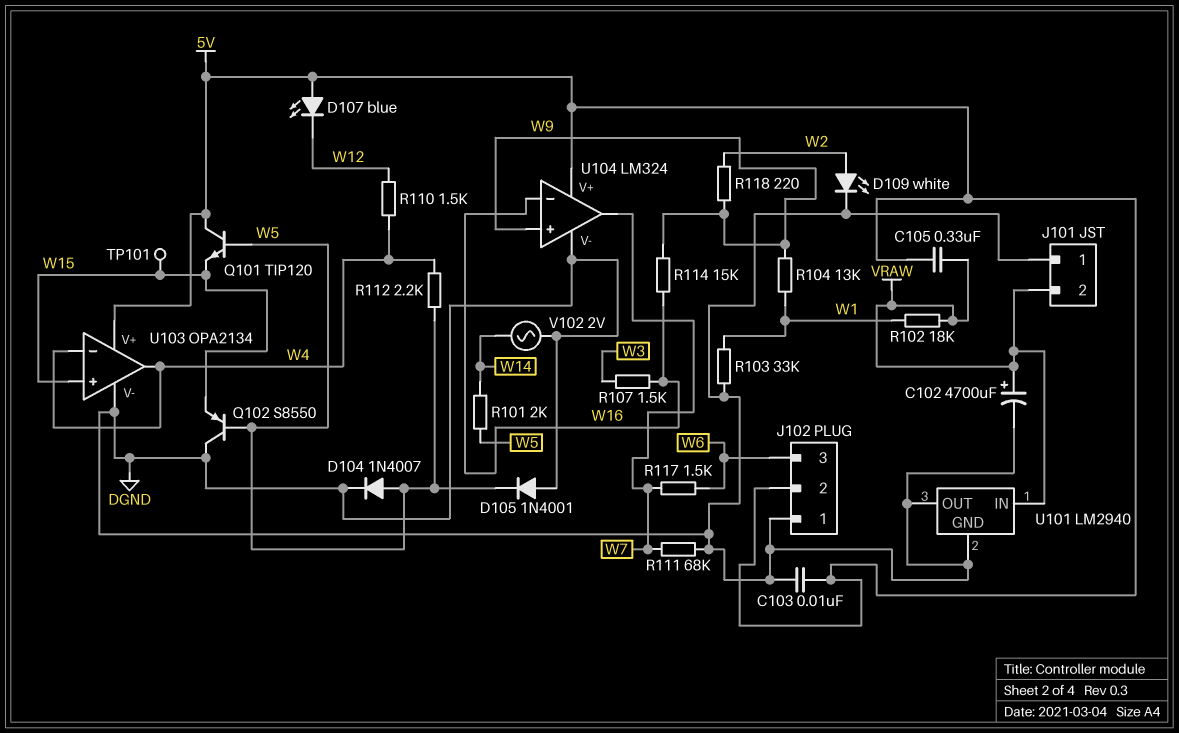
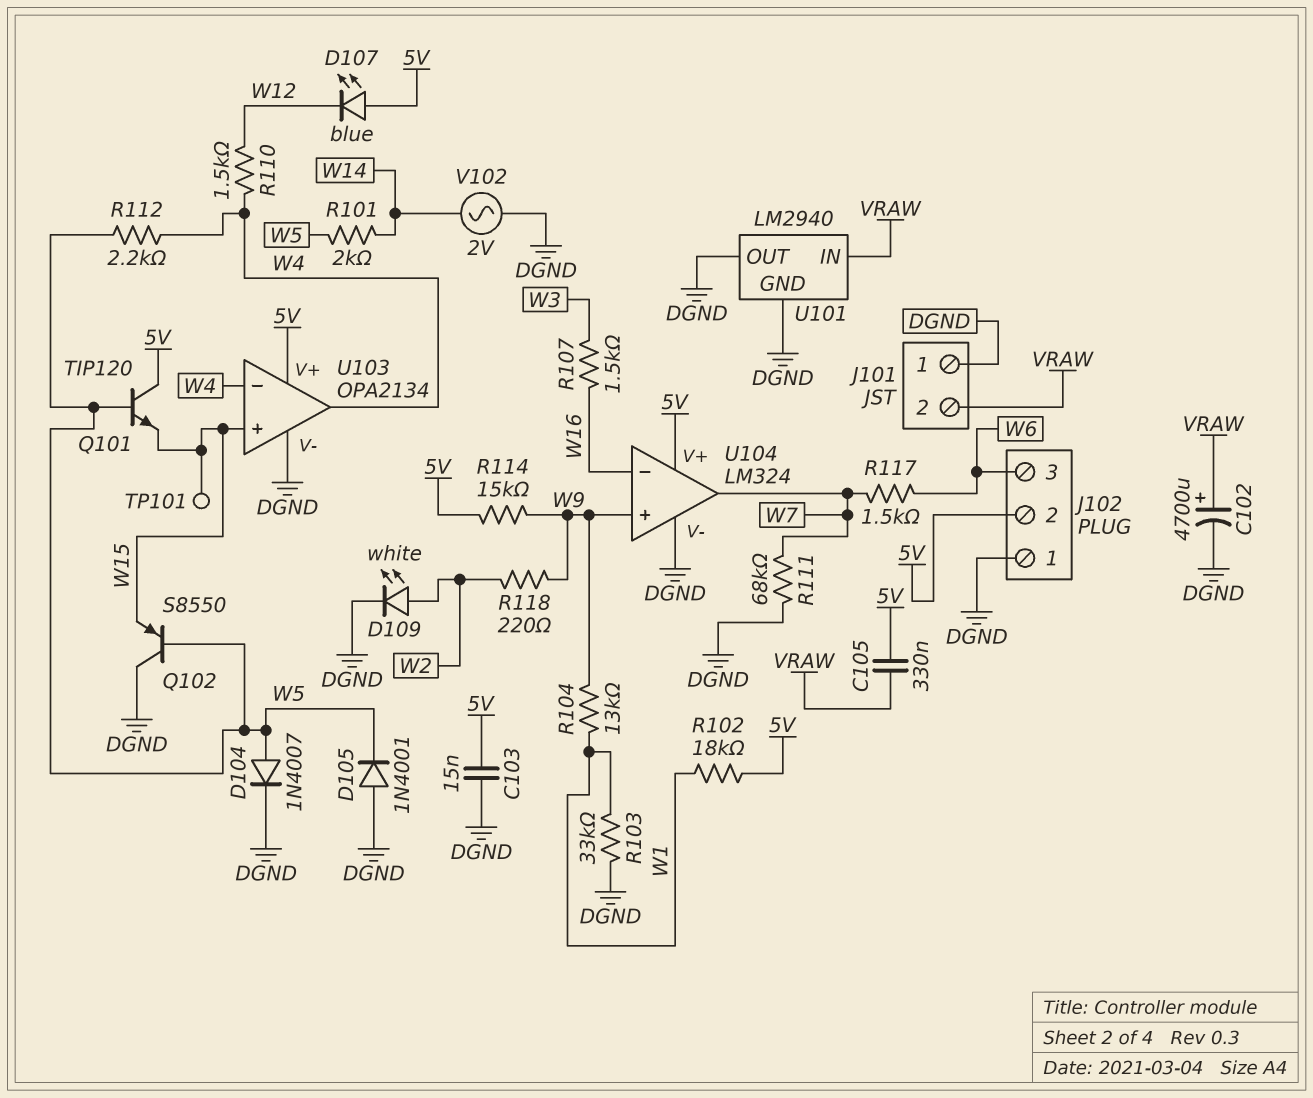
C103: 10nF (5V, DGND) -> 15nF (5V, DGND)
R102: 18k (VRAW, W1) -> 18k (5V, W1)
R114: 15k (W9, W16) -> 15k (5V, W9)

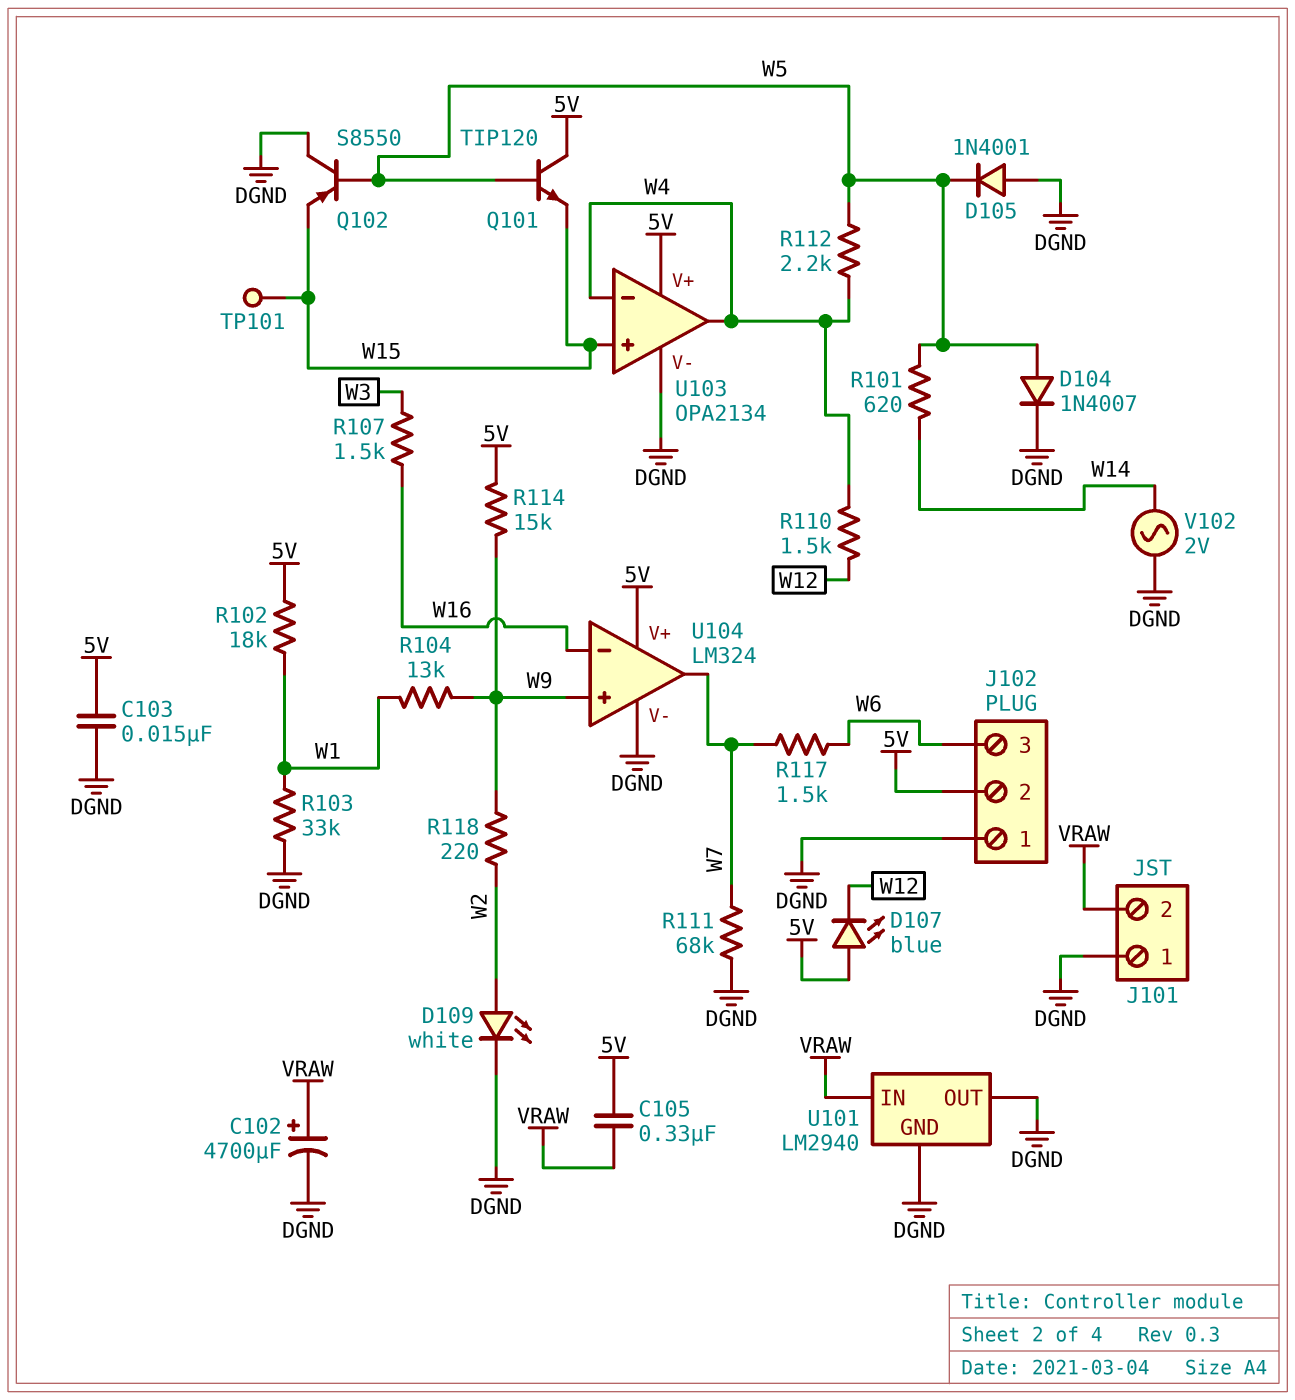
R101: 2k (W5, W14) -> 620 (W5, W14)

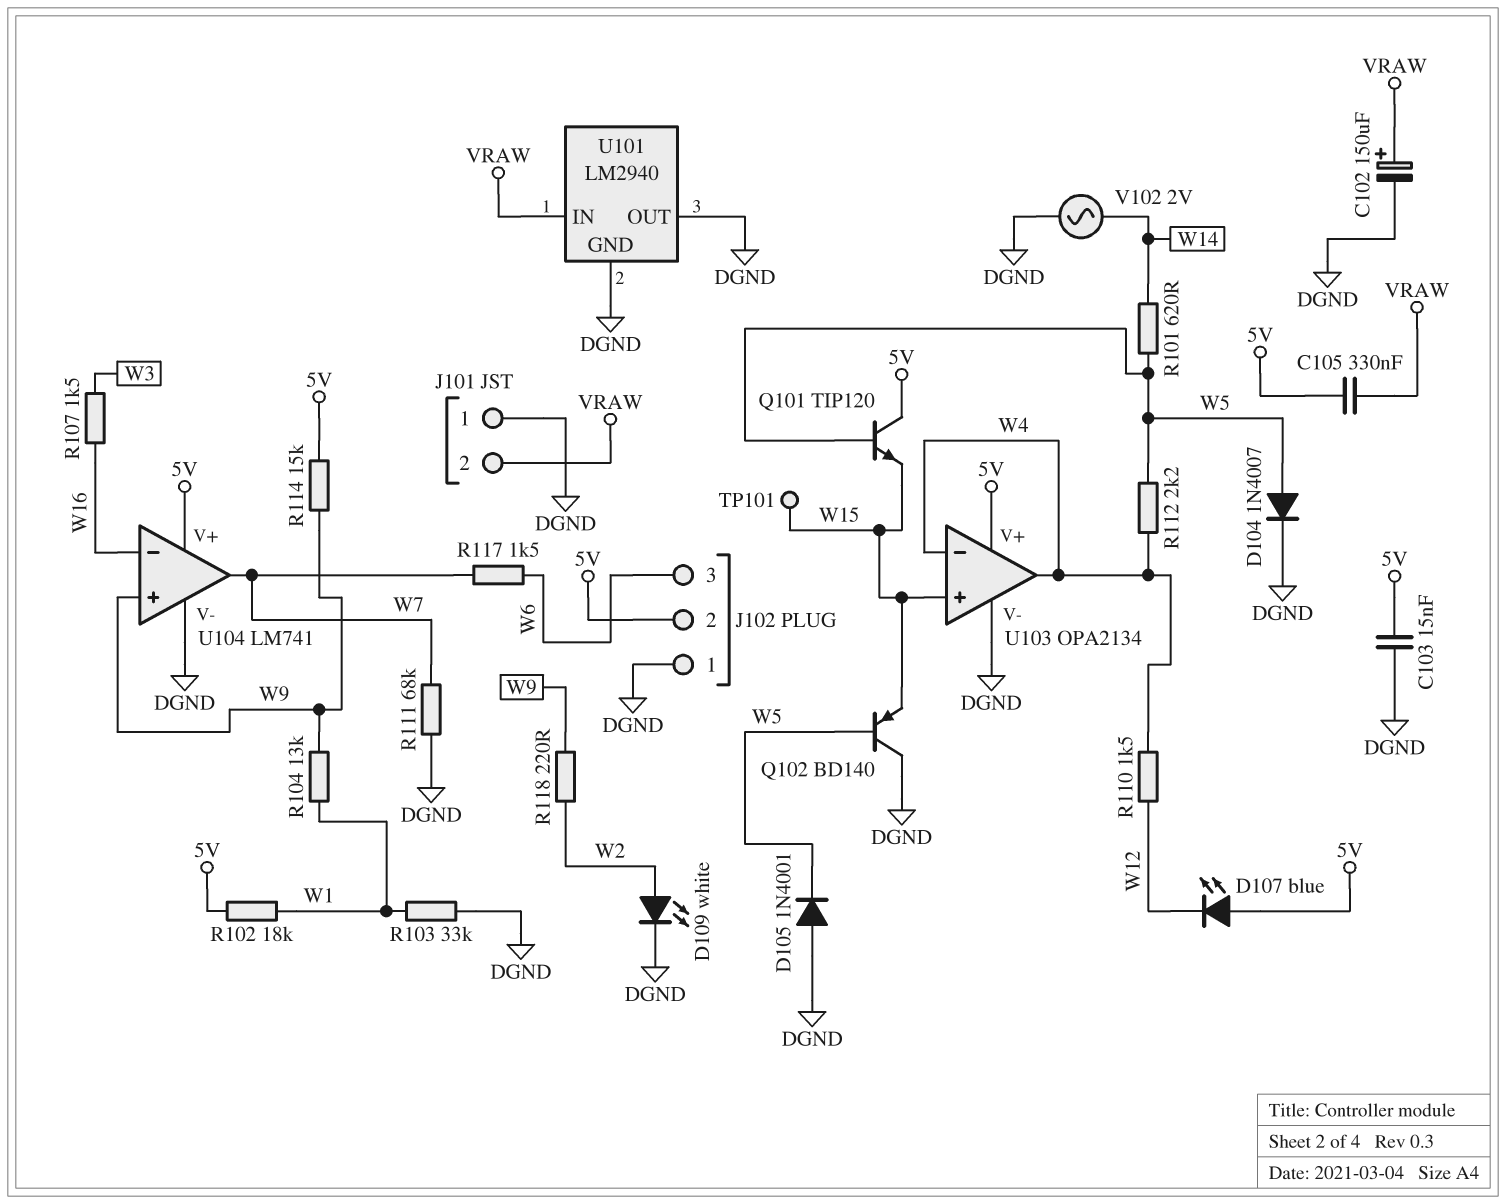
C102: 4700uF (plus VRAW, minus DGND) -> 150uF (plus VRAW, minus DGND)
Q102: PNP S8550 (B W5, C DGND, E W15) -> PNP BD140 (B W5, C DGND, E W15)
U104: LM324 -> LM741

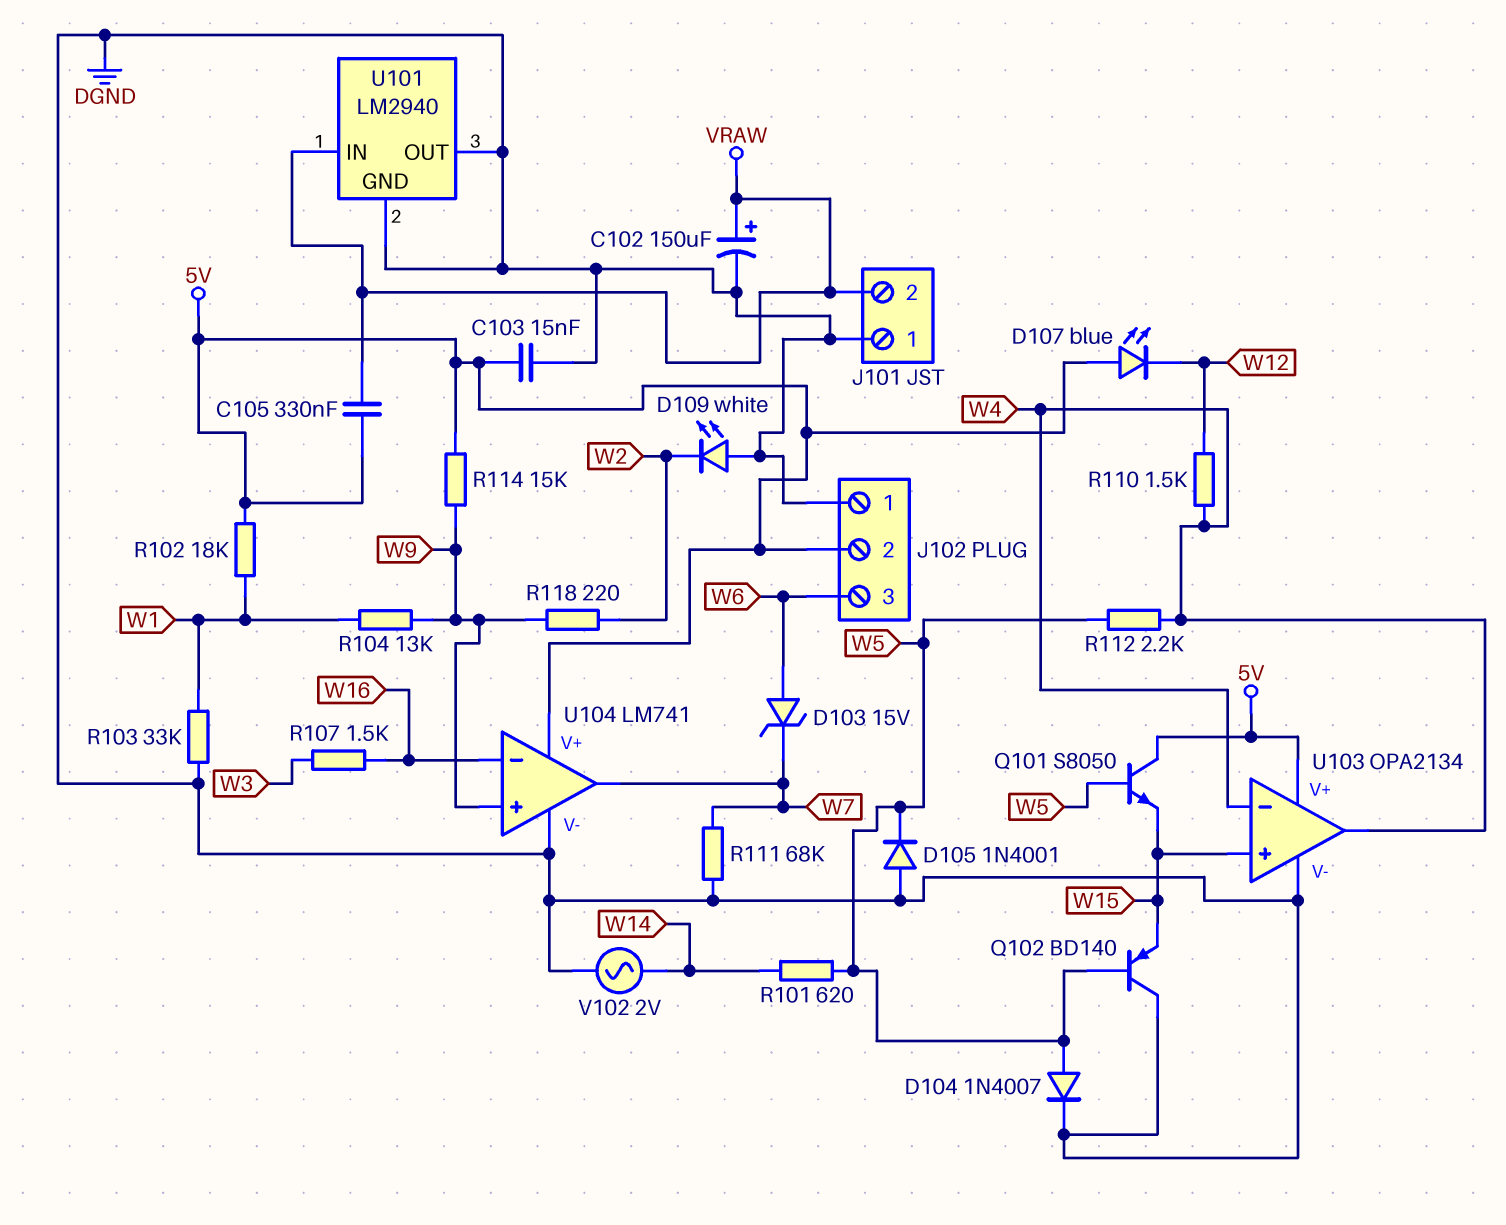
D103: none -> zener 15V (A W6, K W7)
D109: LED white (A W2, K DGND) -> LED white (A DGND, K W2)
Q101: NPN TIP120 (B W5, C 5V, E W15) -> NPN S8050 (B W5, C 5V, E W15)
R117: 1.5k (W6, W7) -> none
TP101: test point (W15) -> none

